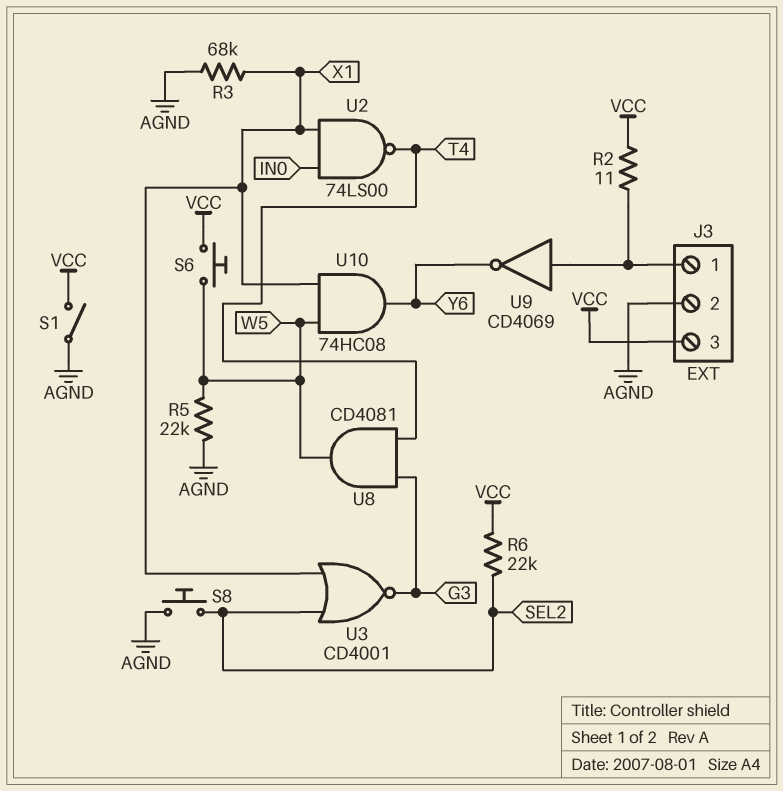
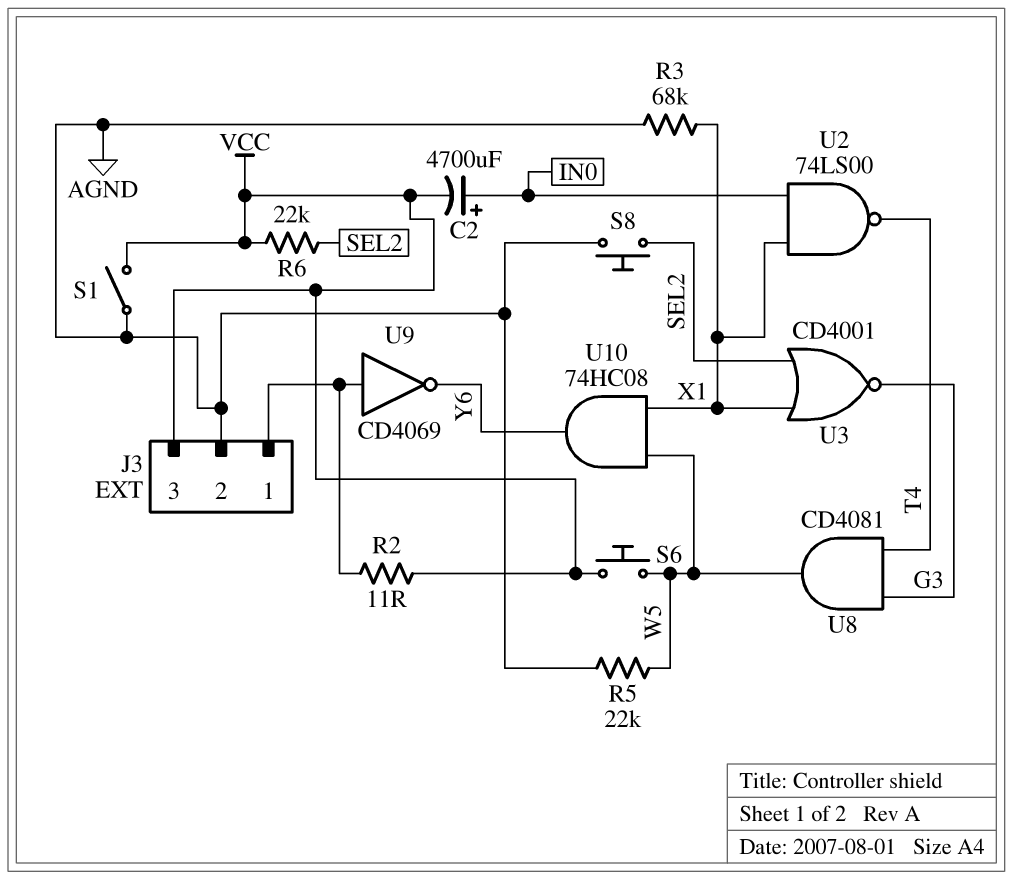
C2: none -> 4700uF (plus IN0, minus VCC)

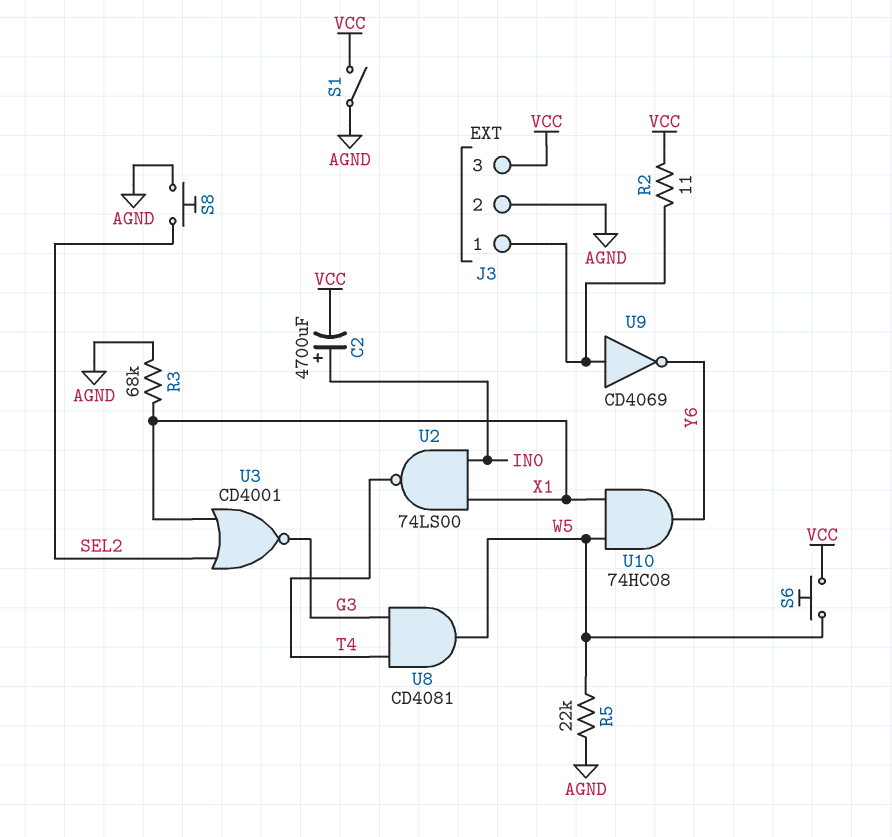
R6: 22k (SEL2, VCC) -> none

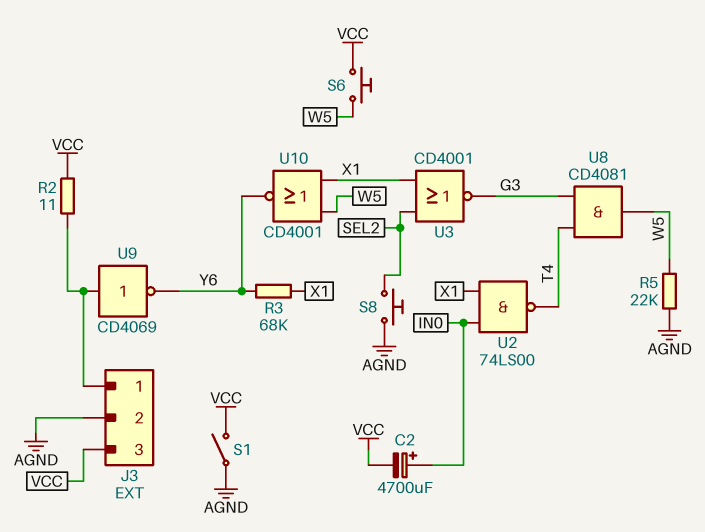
R3: 68k (AGND, X1) -> 68k (X1, Y6)
U10: AND 74HC08 (in W5, in X1, out Y6) -> NOR CD4001 (in W5, in X1, out Y6)

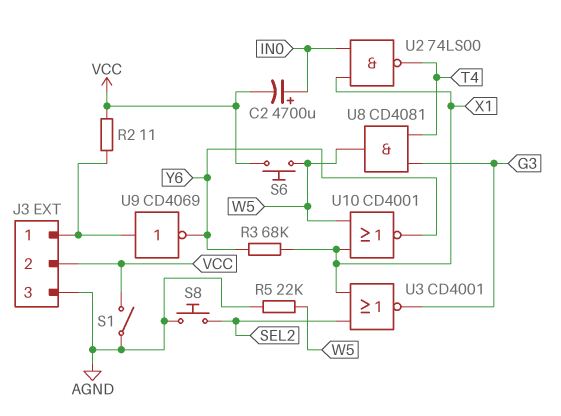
J3 pin 2: AGND -> VCC
J3 pin 3: VCC -> AGND

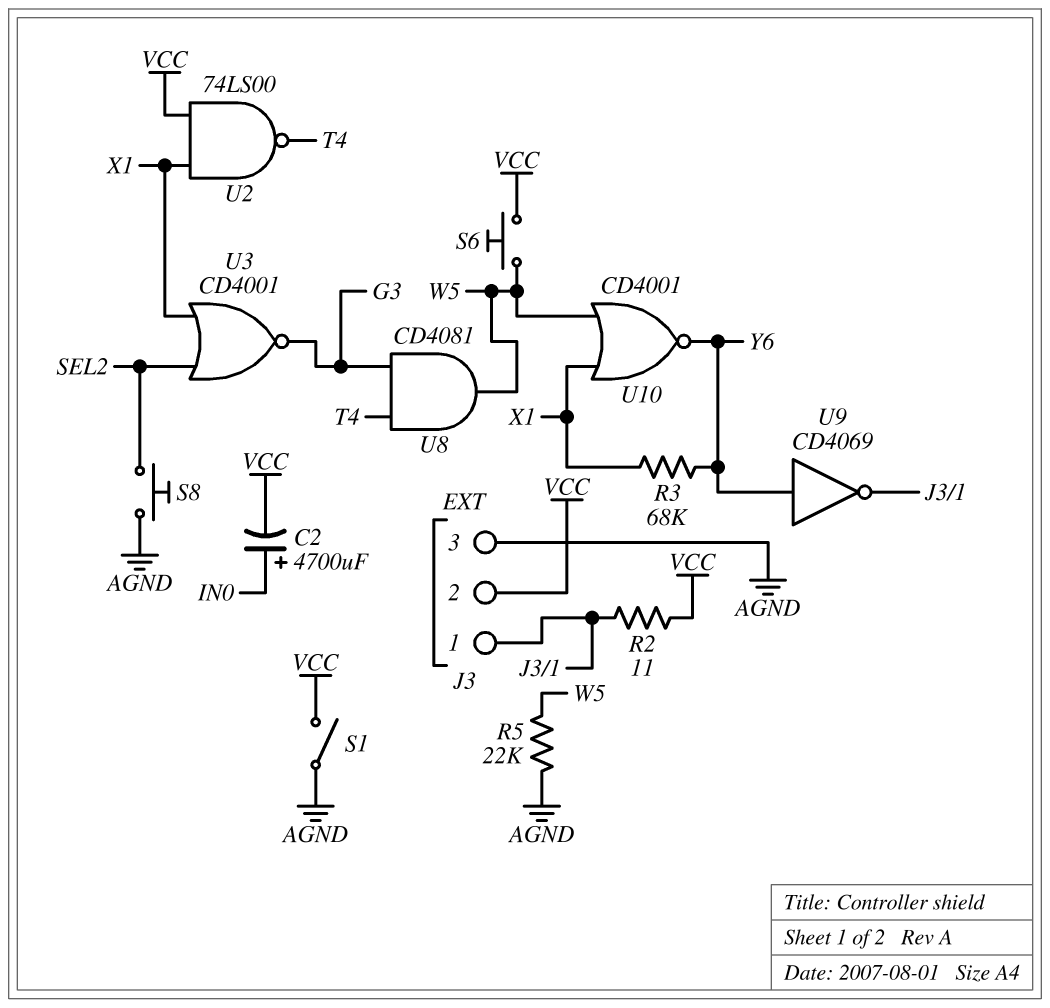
U2: NAND 74LS00 (in IN0, in X1, out T4) -> NAND 74LS00 (in VCC, in X1, out T4)
U9: NOT CD4069 (in J3/1, out Y6) -> NOT CD4069 (in Y6, out J3/1)

